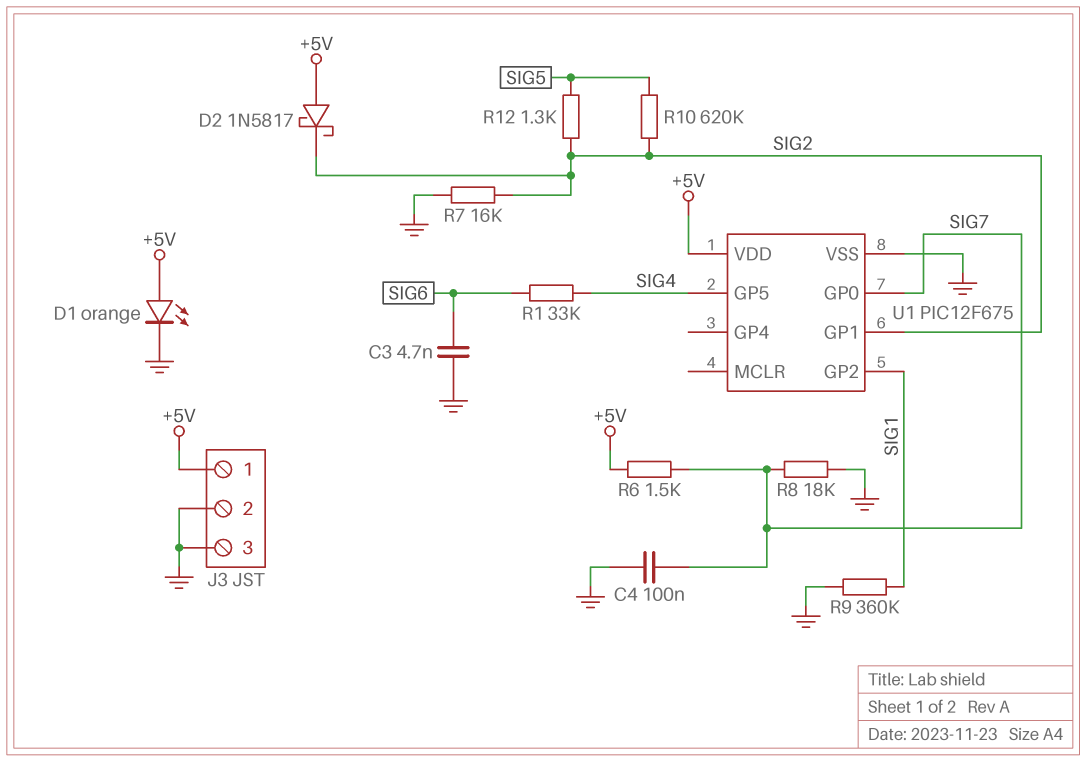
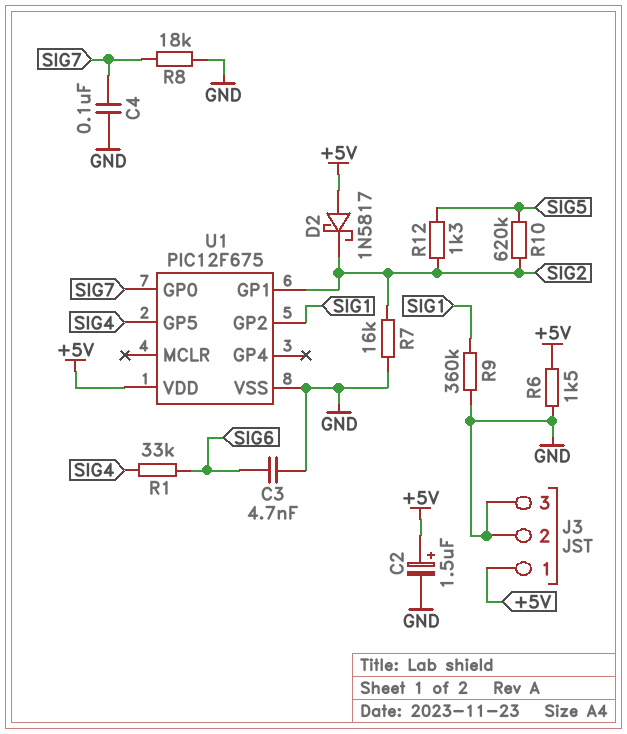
C2: none -> 1.5uF (plus +5V, minus GND)
D1: LED orange (A +5V, K GND) -> none
R6: 1.5k (+5V, SIG7) -> 1.5k (+5V, GND)

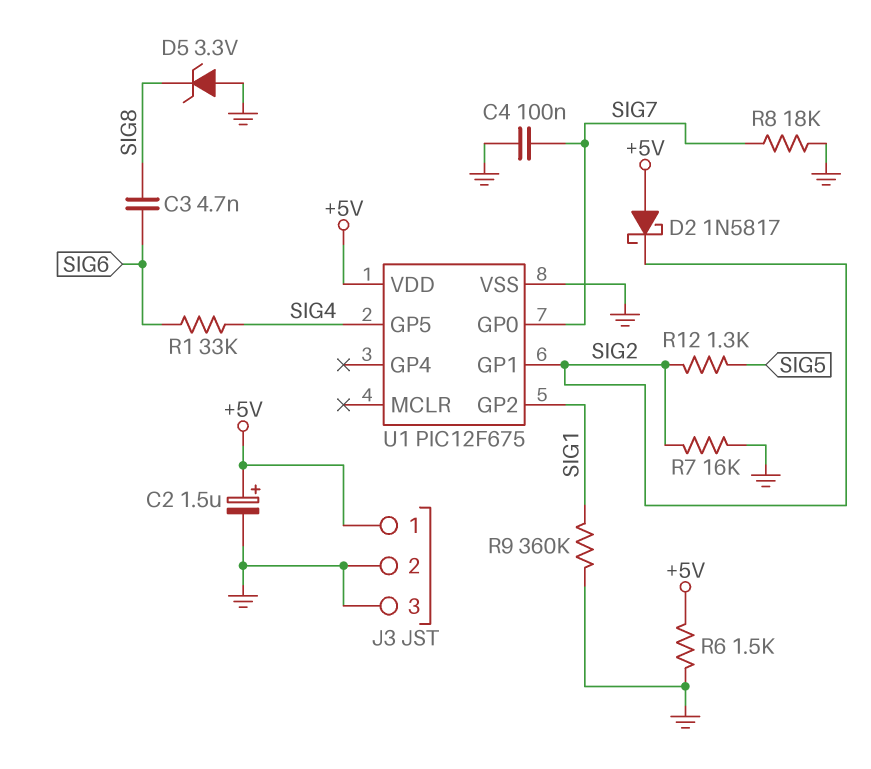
C3: 4.7nF (GND, SIG6) -> 4.7nF (SIG6, SIG8)
D5: none -> zener 3.3V (A GND, K SIG8)
R10: 620k (SIG2, SIG5) -> none

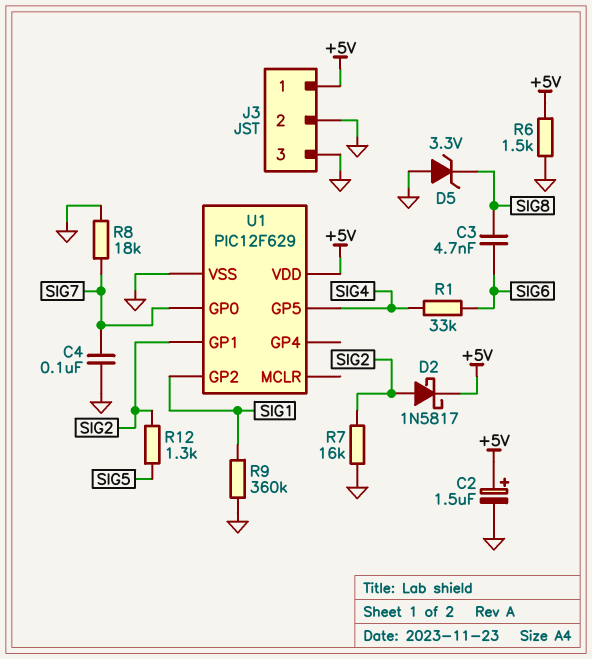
D2: schottky 1N5817 (A +5V, K SIG2) -> schottky 1N5817 (A SIG2, K +5V)
U1: PIC12F675 -> PIC12F629

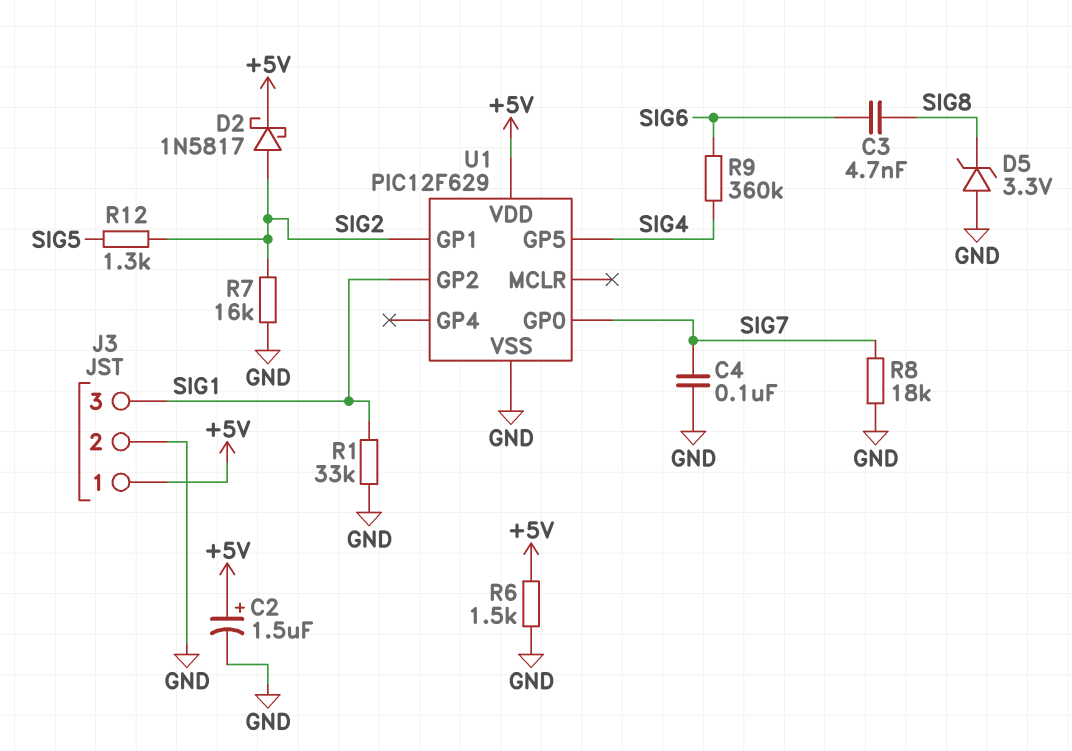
J3 pin 3: GND -> SIG1
R1: 33k (SIG4, SIG6) -> 33k (GND, SIG1)
R9: 360k (GND, SIG1) -> 360k (SIG4, SIG6)

